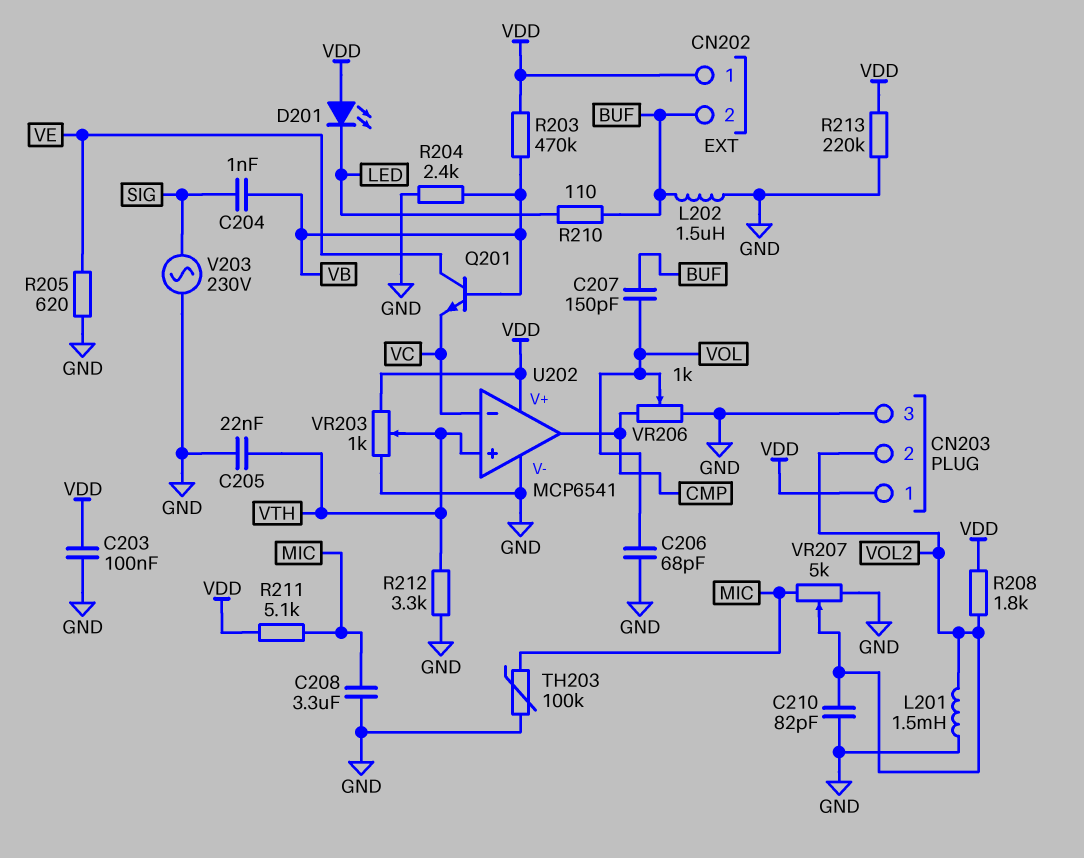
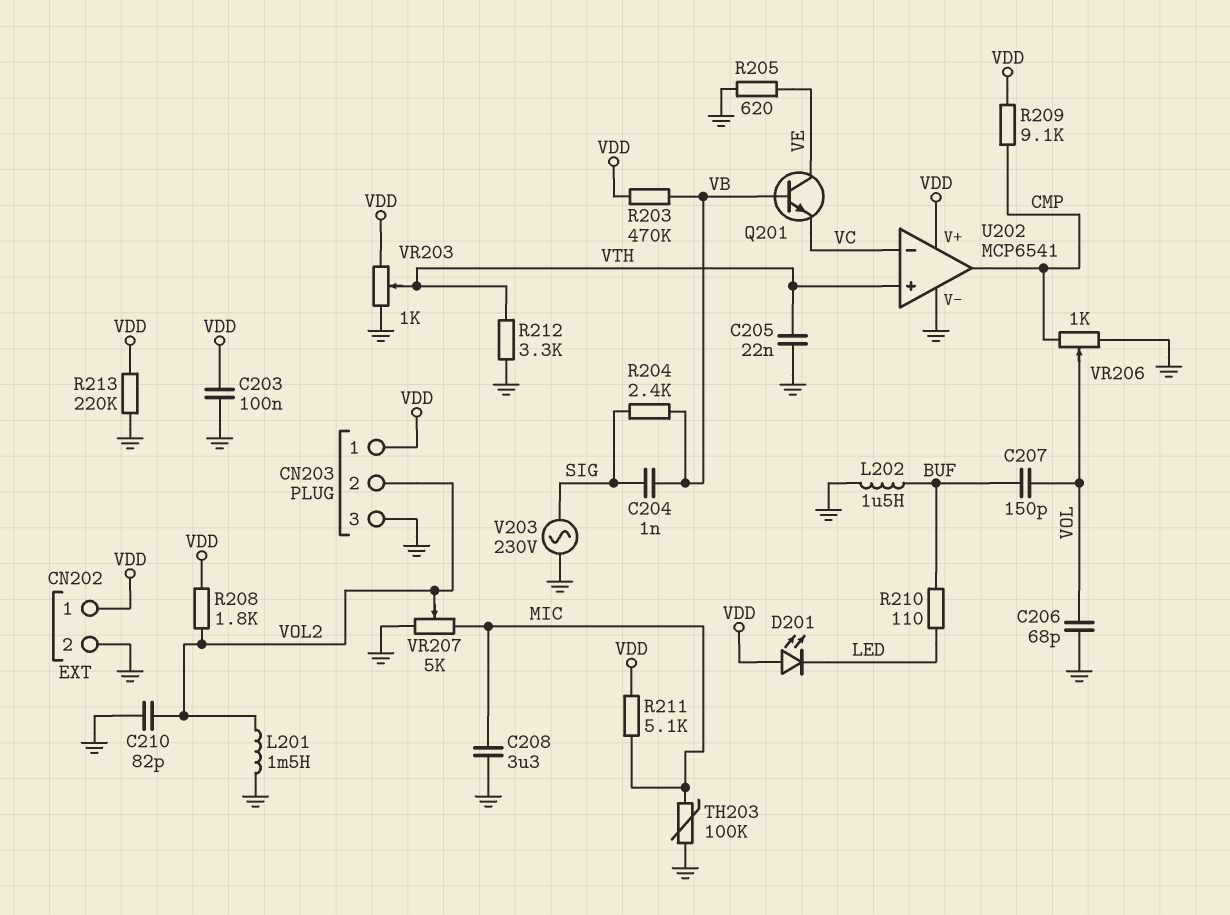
CN202 pin 2: BUF -> GND
R204: 2.4k (GND, VB) -> 2.4k (SIG, VB)
R209: none -> 9.1k (CMP, VDD)

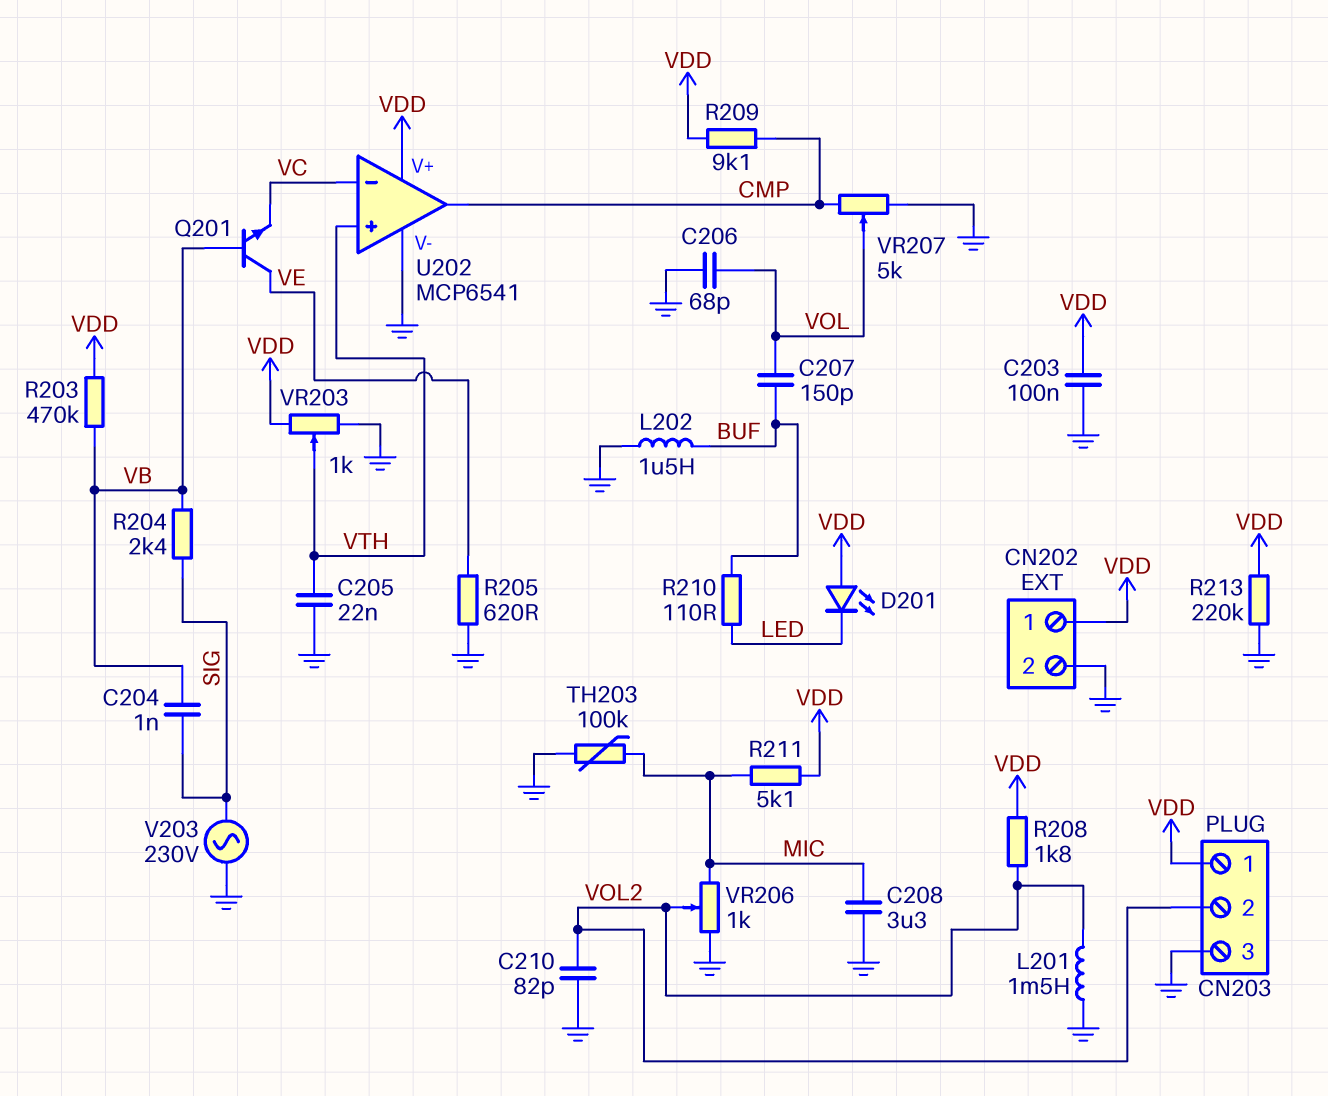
R212: 3.3k (GND, VTH) -> none
VR206: 1k (CMP, GND, wiper VOL) -> 1k (GND, MIC, wiper VOL2)
VR207: 5k (GND, MIC, wiper VOL2) -> 5k (CMP, GND, wiper VOL)

